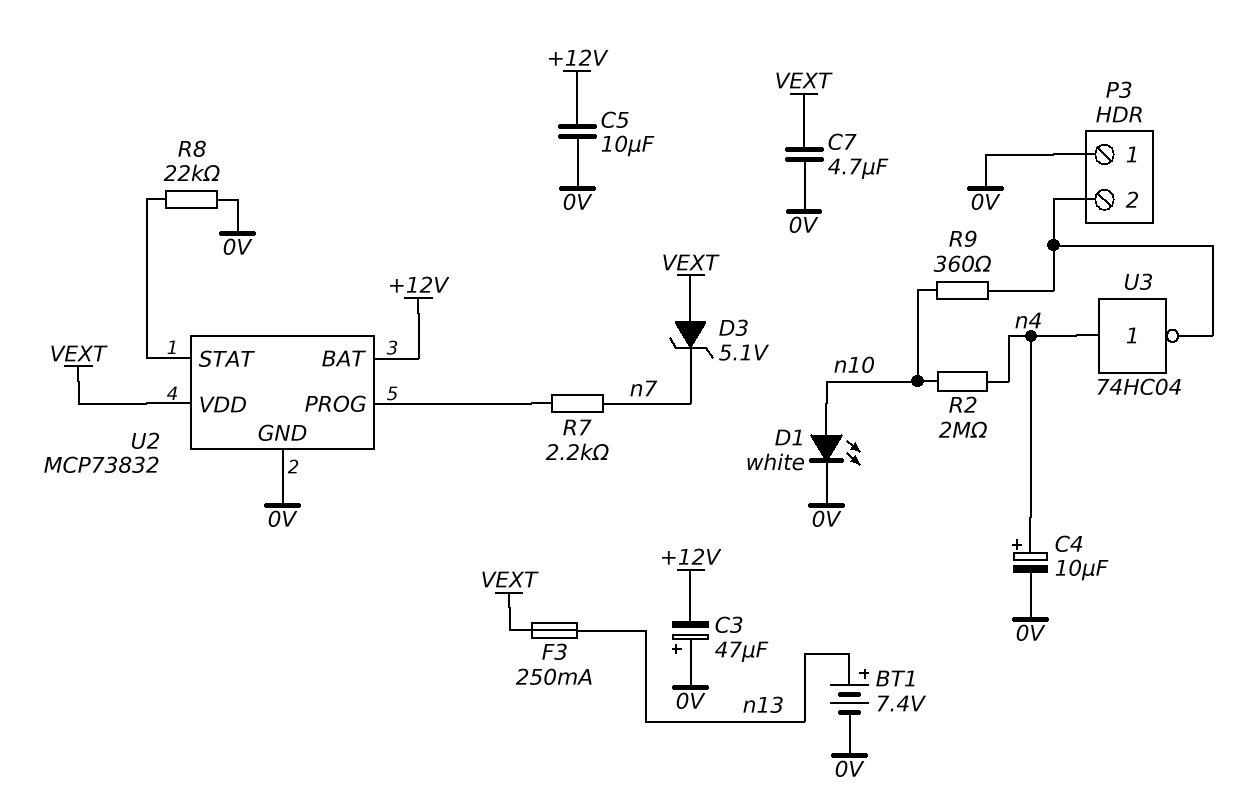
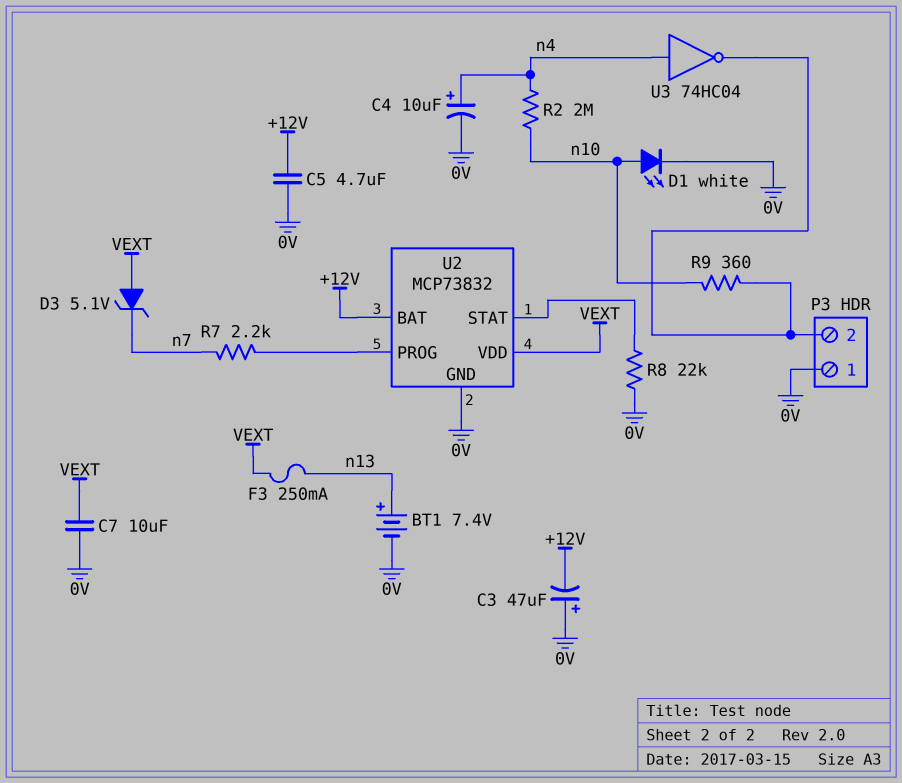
C5: 10uF (+12V, 0V) -> 4.7uF (+12V, 0V)
C7: 4.7uF (0V, VEXT) -> 10uF (0V, VEXT)

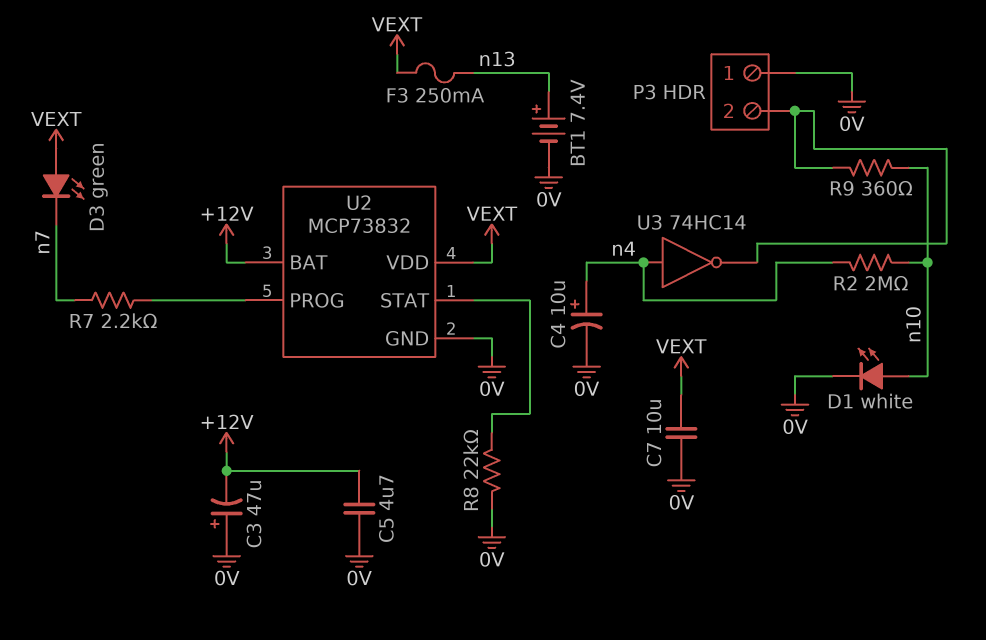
D3: zener 5.1V (A VEXT, K n7) -> LED green (A VEXT, K n7)
U3: NOT 74HC04 (in n4, out P3/2) -> NOT 74HC14 (in n4, out P3/2)

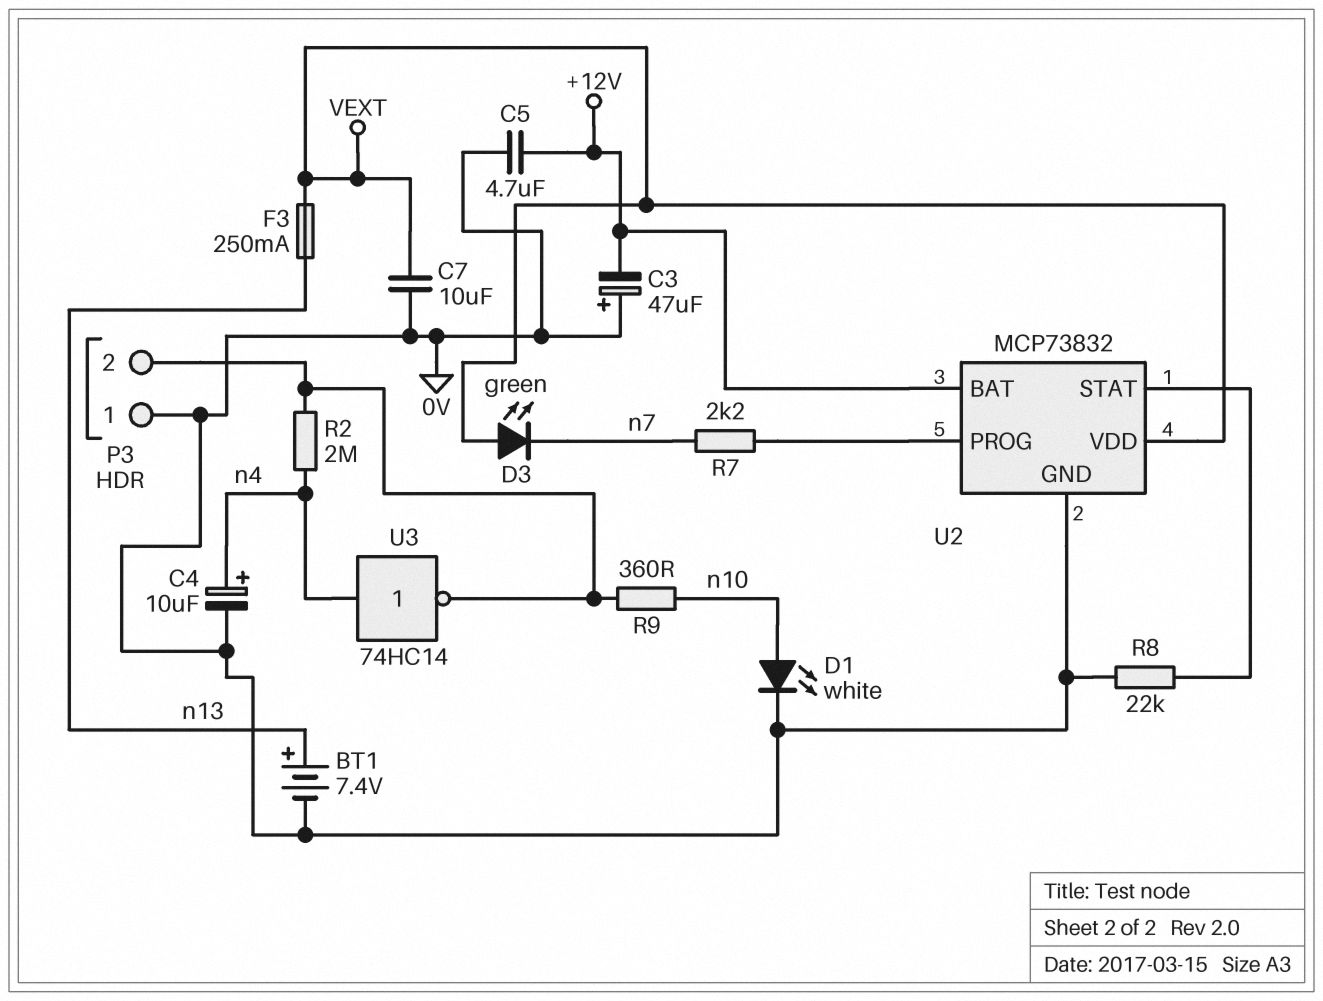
R2: 2M (n4, n10) -> 2M (P3/2, n4)

